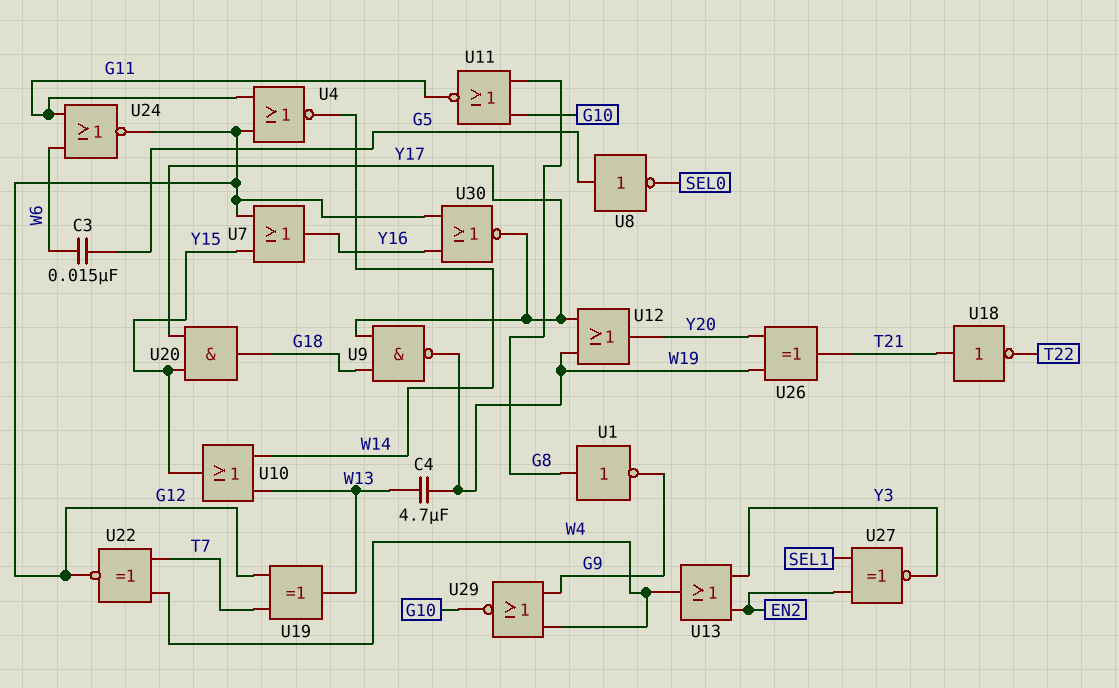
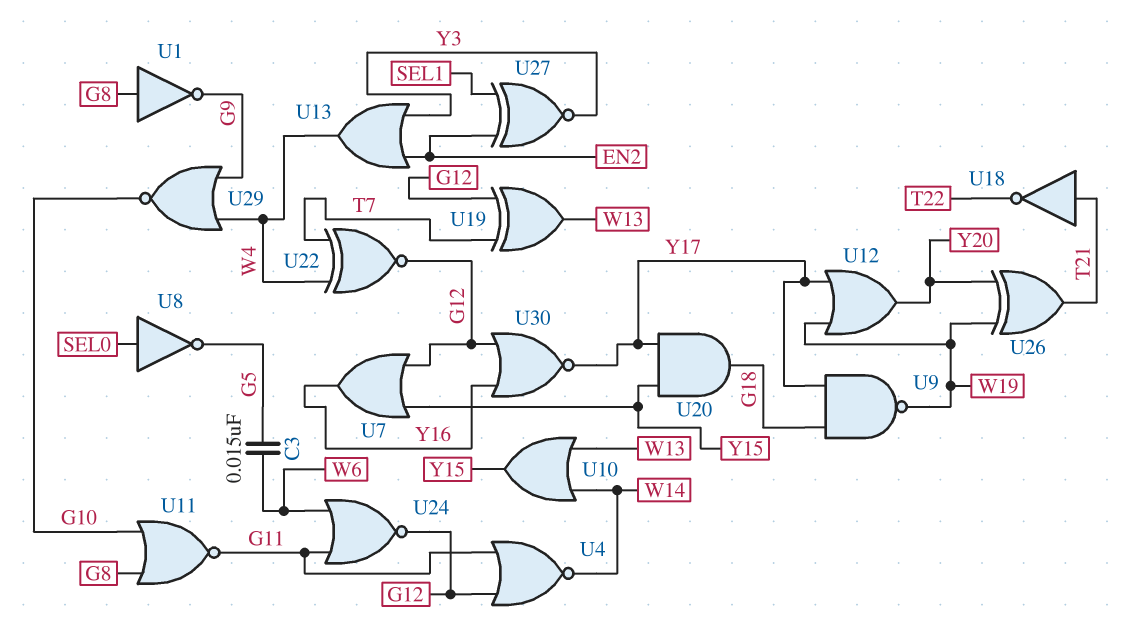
C4: 4.7uF (W13, W19) -> none
U8: NOT (in G5, out SEL0) -> NOT (in SEL0, out G5)

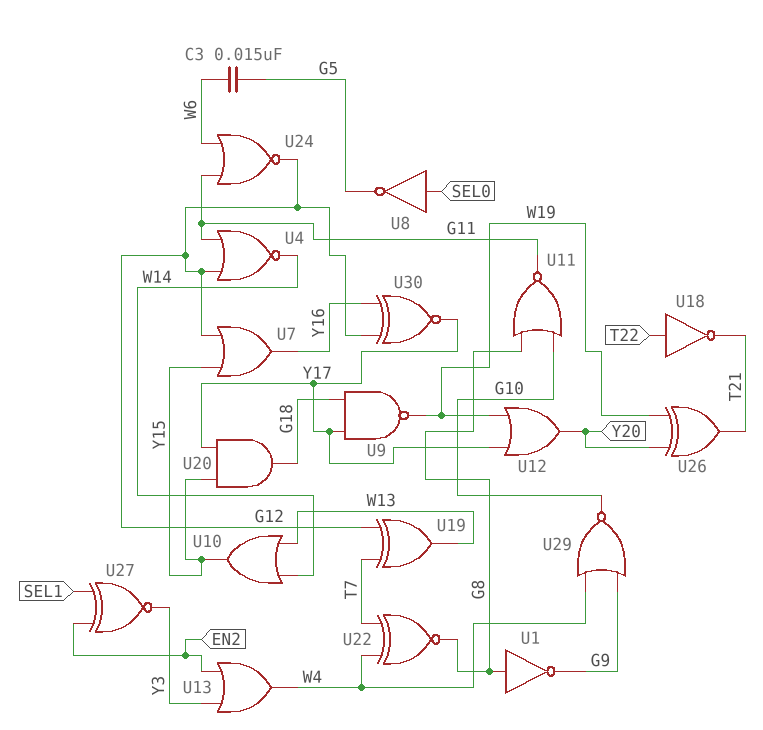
U18: NOT (in T21, out T22) -> NOT (in T22, out T21)
U22: XNOR (in T7, in W4, out G12) -> XNOR (in T7, in W4, out G8)
U30: NOR (in G12, in Y16, out Y17) -> XNOR (in G12, in Y16, out Y17)

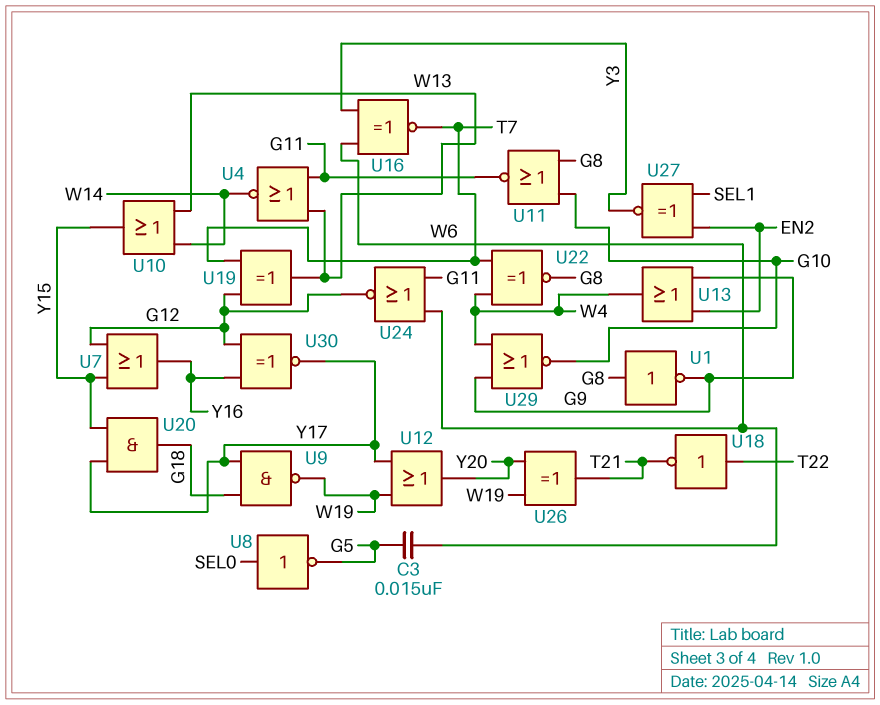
U4: NOR (in G11, in G12, out W14) -> NOR (in G11, in W13, out W14)
U13: OR (in EN2, in Y3, out W4) -> OR (in EN2, in G9, out W4)
U16: none -> XNOR (in W6, in Y3, out T7)

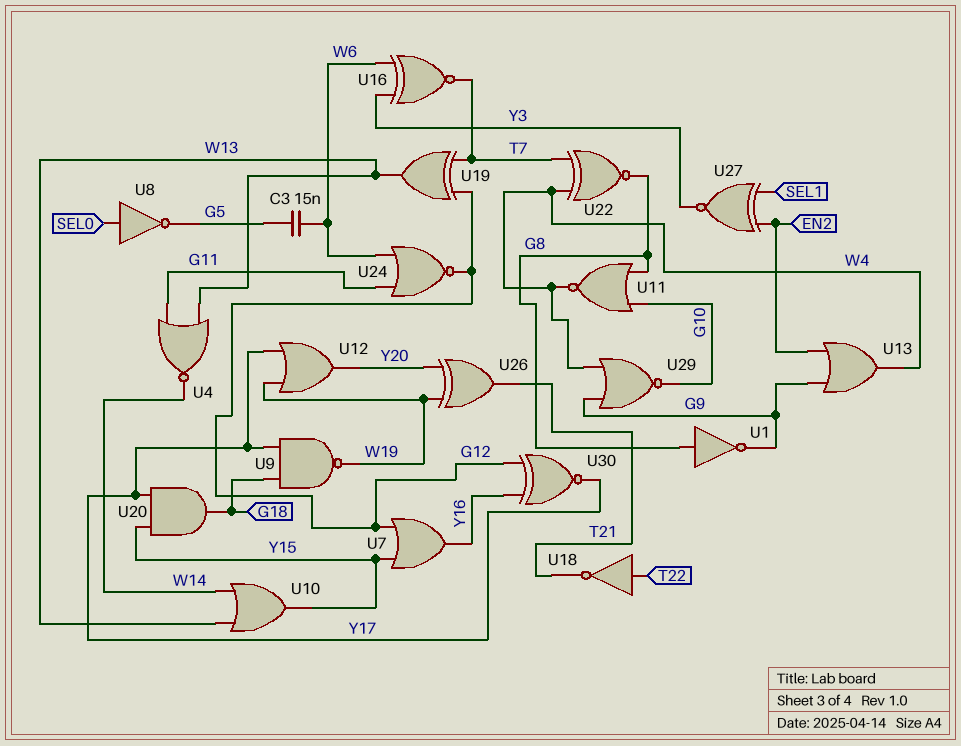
U11: NOR (in G8, in G10, out G11) -> NOR (in G8, in G10, out W4)

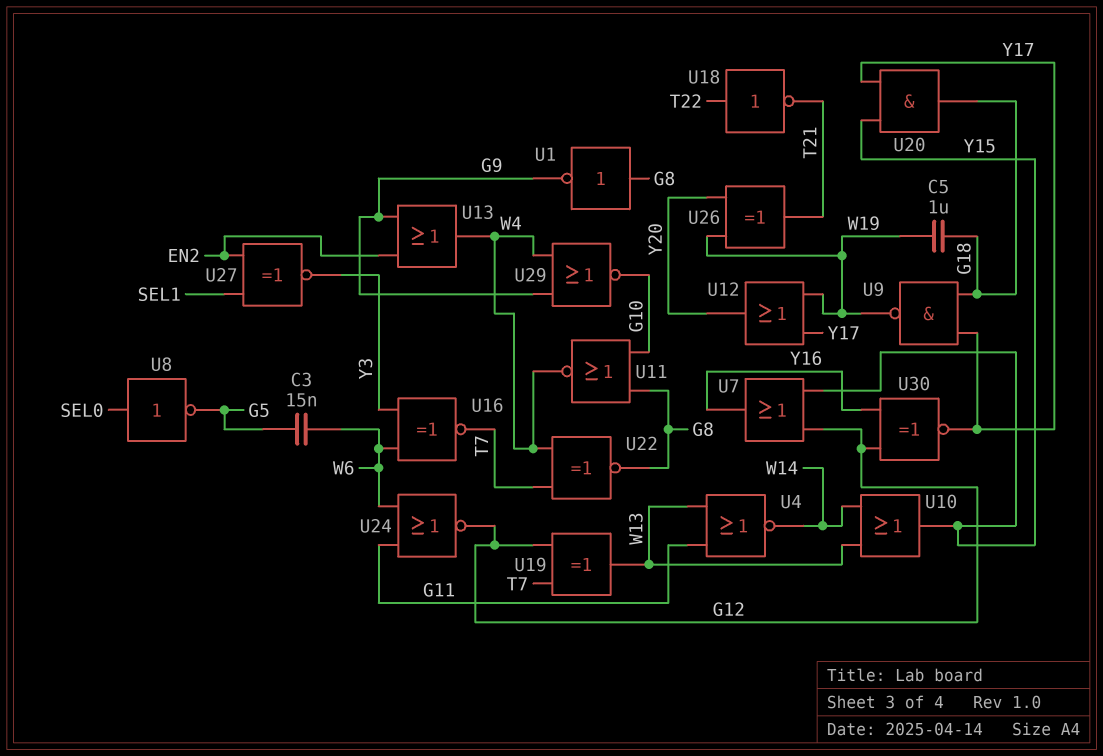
C5: none -> 1uF (G18, W19)

